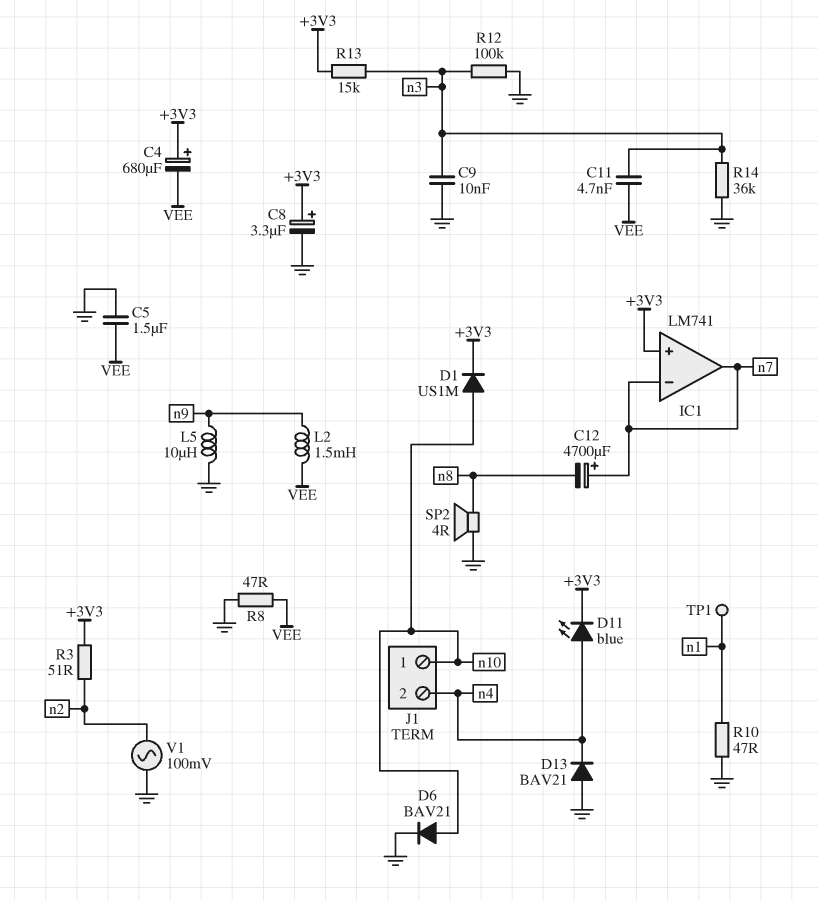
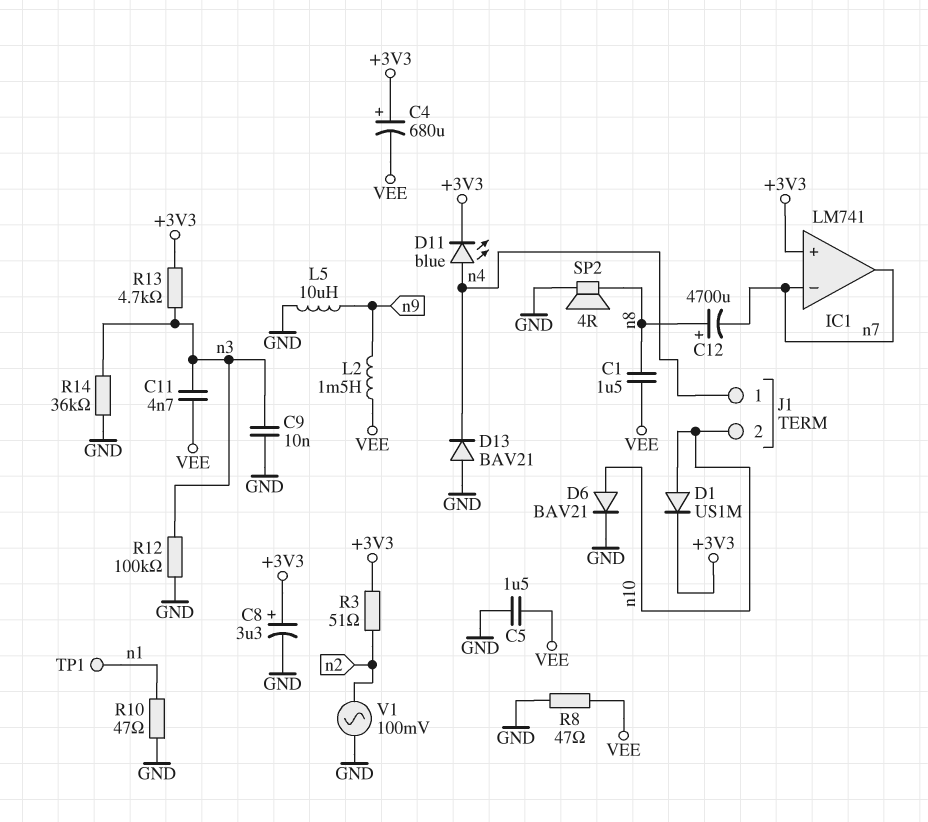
C1: none -> 1.5uF (VEE, n8)
C12: 4700uF (plus n7, minus n8) -> 4700uF (plus n8, minus n7)
J1 pin 1: n10 -> n4
J1 pin 2: n4 -> n10
R13: 15k (+3V3, n3) -> 4.7k (+3V3, n3)

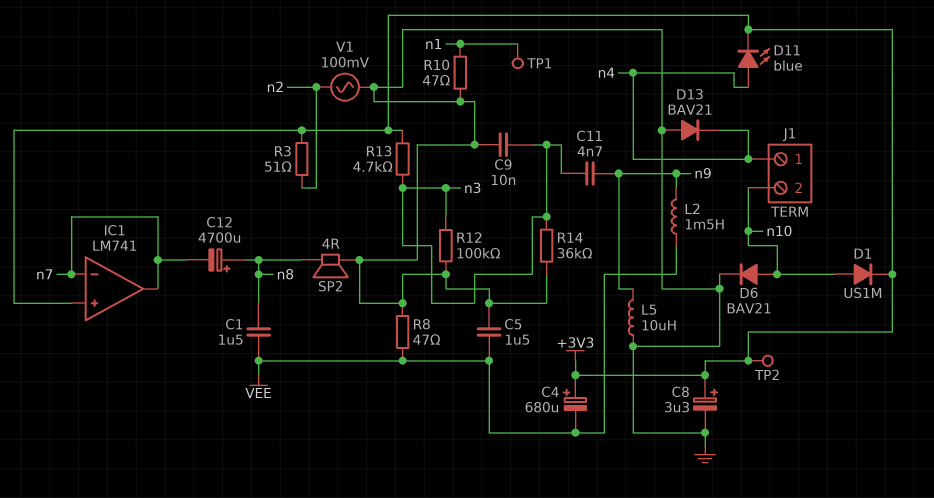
C11: 4.7nF (VEE, n3) -> 4.7nF (n3, n9)
TP2: none -> test point (+3V3)

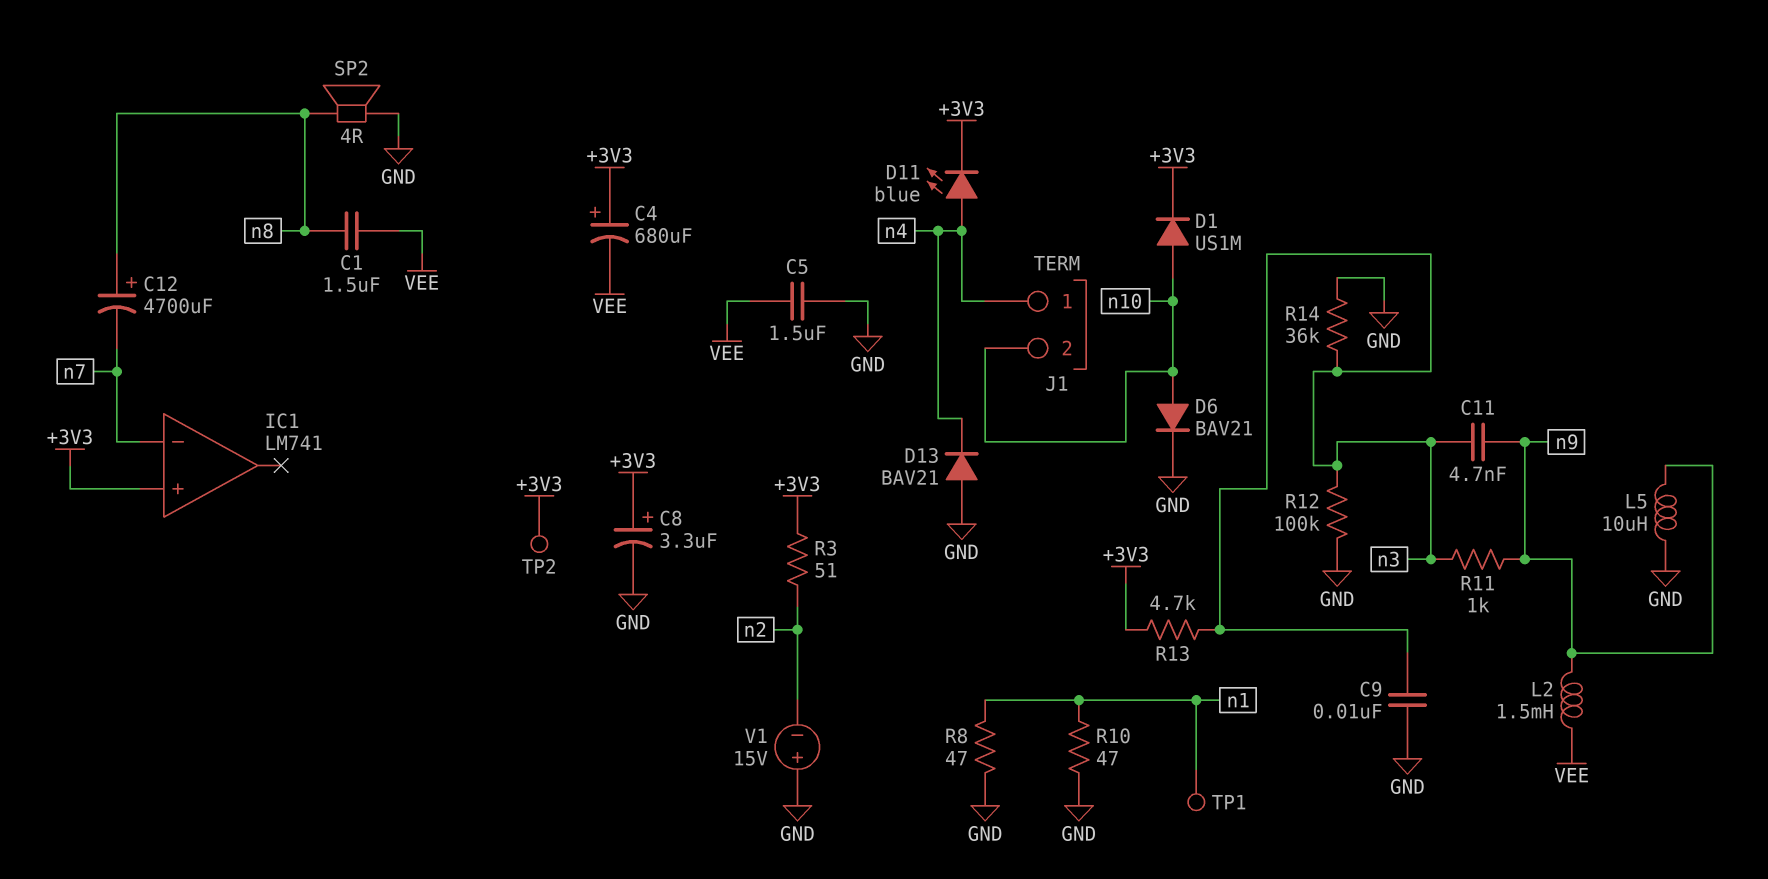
IC1 pin out: n7 -> none
R8: 47 (GND, VEE) -> 47 (GND, n1)
R11: none -> 1k (n3, n9)
V1: AC 100mV (GND, n2) -> 15V (plus GND, minus n2)

